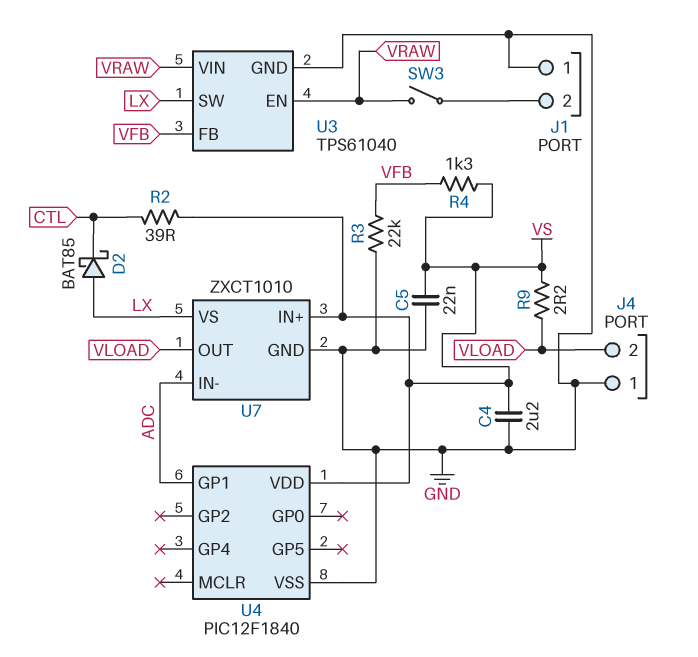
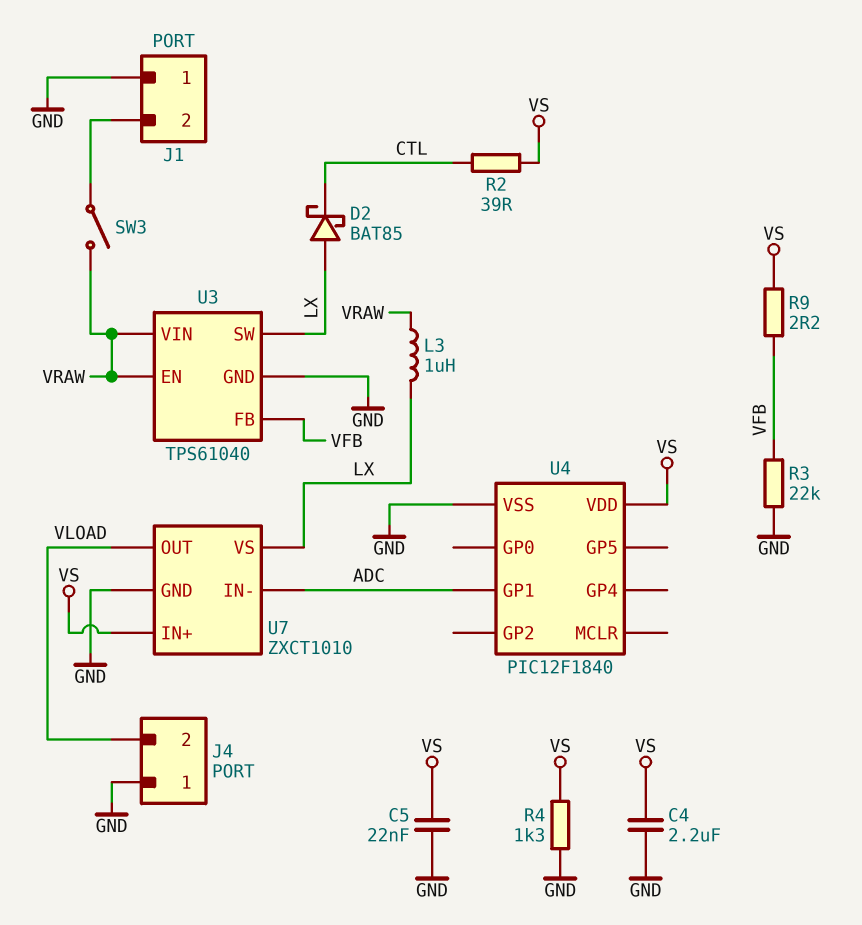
L3: none -> 1uH (LX, VRAW)
R4: 1.3k (VFB, VS) -> 1.3k (GND, VS)
R9: 2.2 (VLOAD, VS) -> 2.2 (VFB, VS)

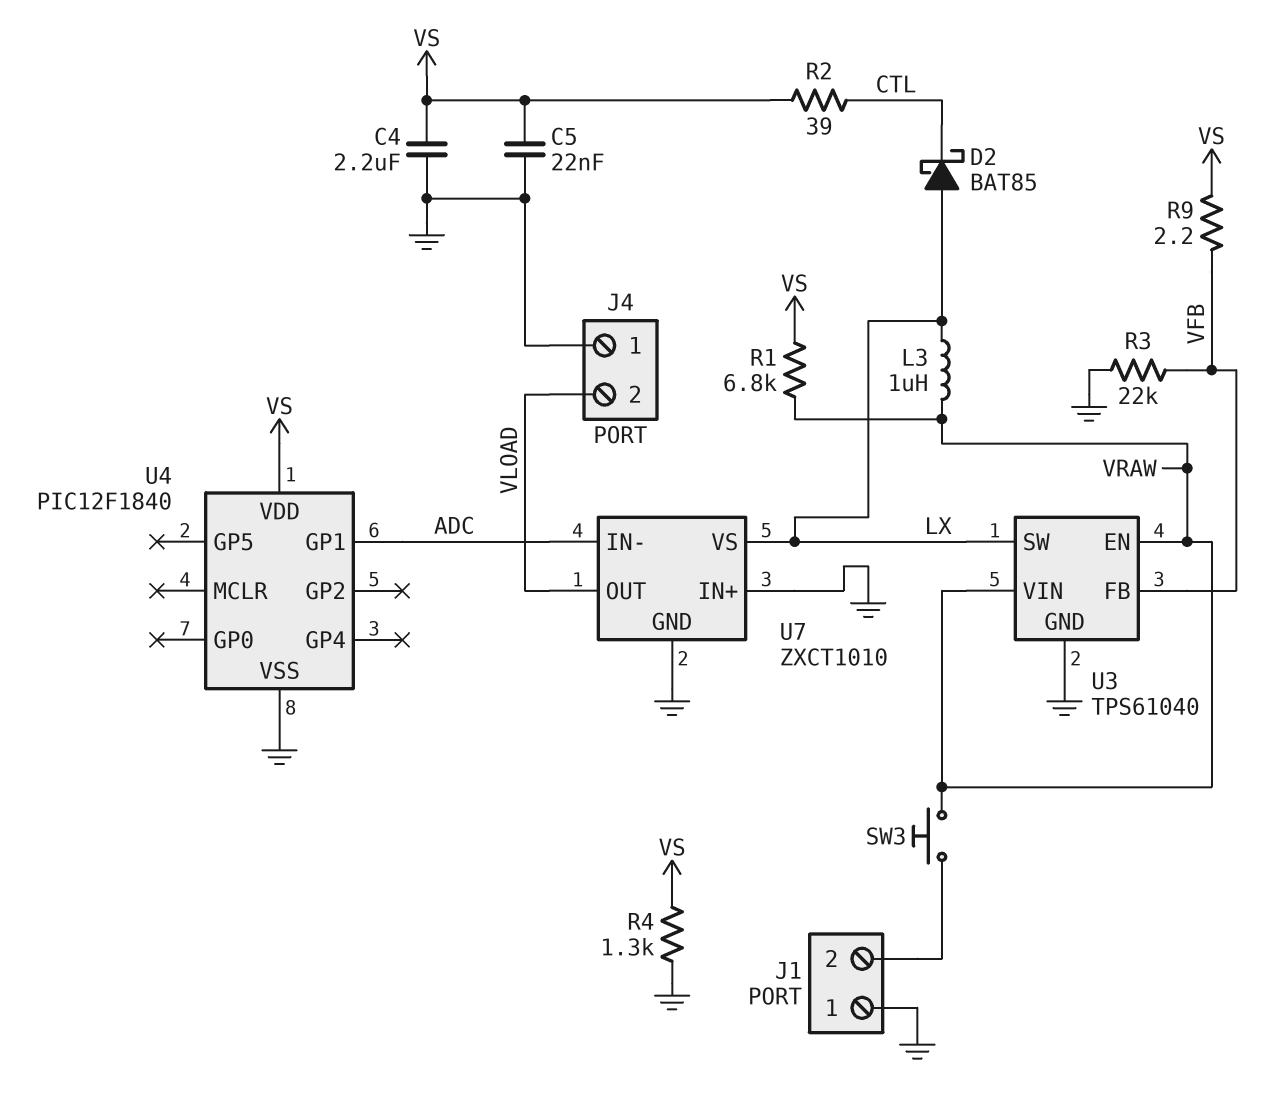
R1: none -> 6.8k (VRAW, VS)
SW3: switch (J1/2, VRAW) -> button (J1/2, VRAW)
U7 pin IN+: VS -> GND

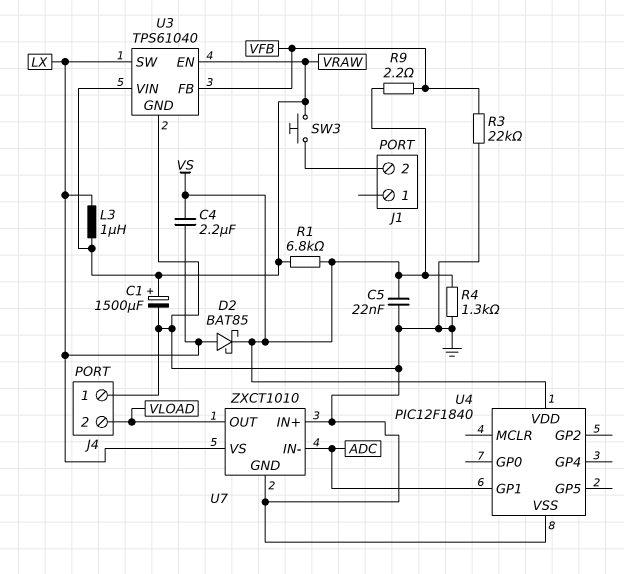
C1: none -> 1500uF (plus VRAW, minus GND)
C4: 2.2uF (GND, VS) -> 2.2uF (LX, VS)
D2: schottky BAT85 (A LX, K CTL) -> schottky BAT85 (A LX, K VS)
J1 pin 1: GND -> none
R2: 39 (CTL, VS) -> none

